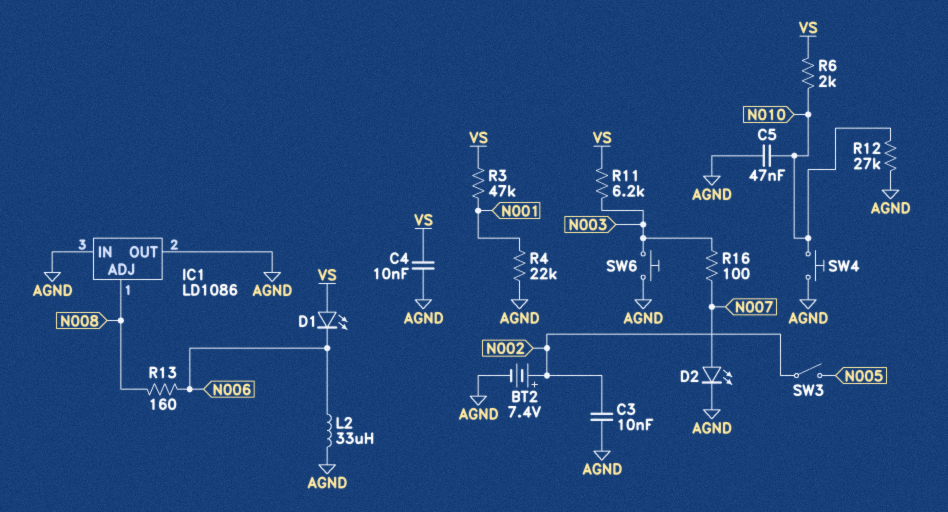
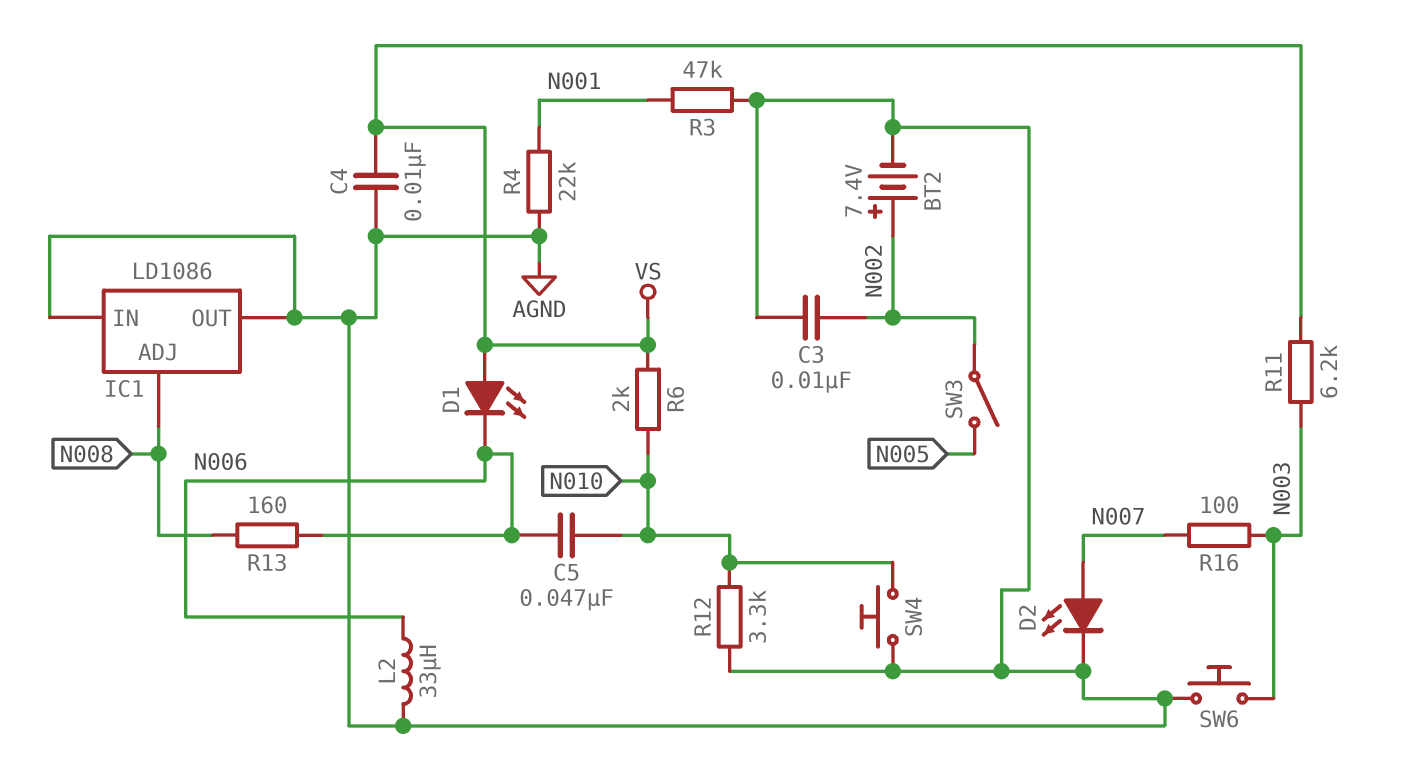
C5: 47nF (AGND, N010) -> 47nF (N006, N010)
R3: 47k (N001, VS) -> 47k (AGND, N001)
R12: 27k (AGND, N010) -> 3.3k (AGND, N010)

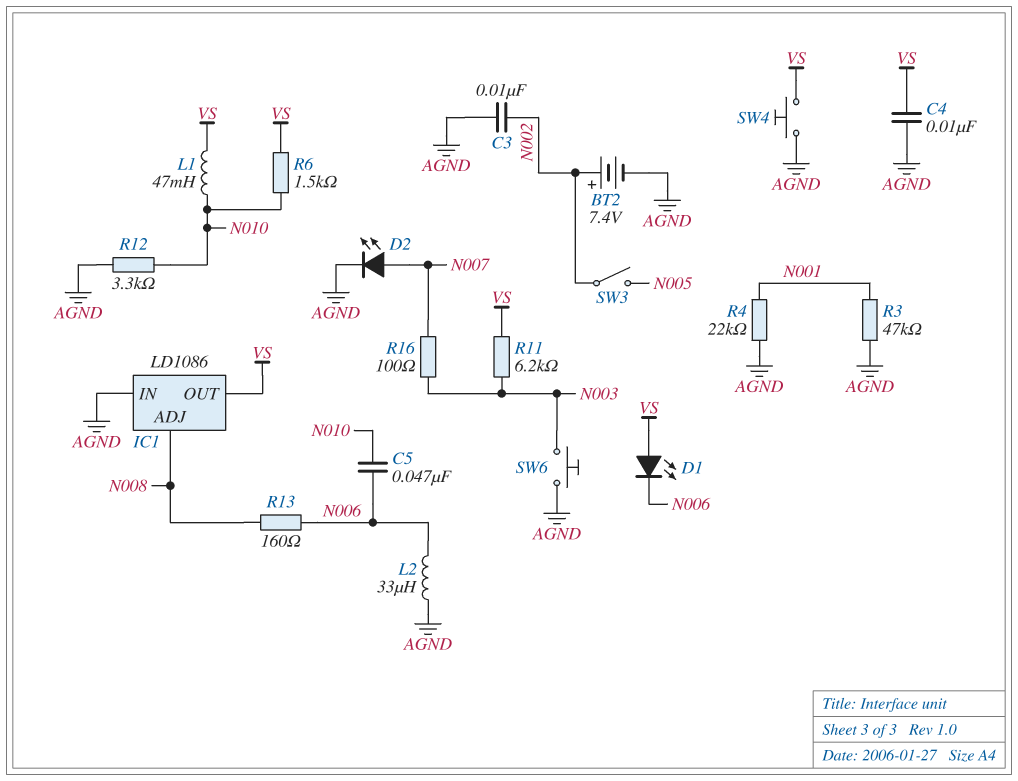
IC1 pin OUT: AGND -> VS
L1: none -> 47mH (N010, VS)
R6: 2k (N010, VS) -> 1.5k (N010, VS)
SW4: button (AGND, N010) -> button (AGND, VS)

